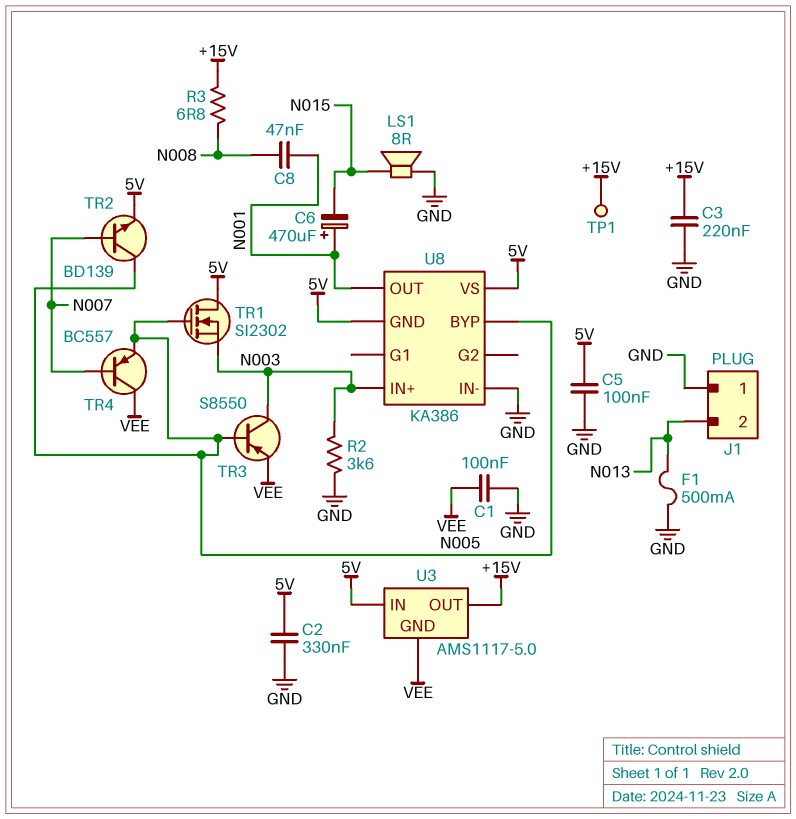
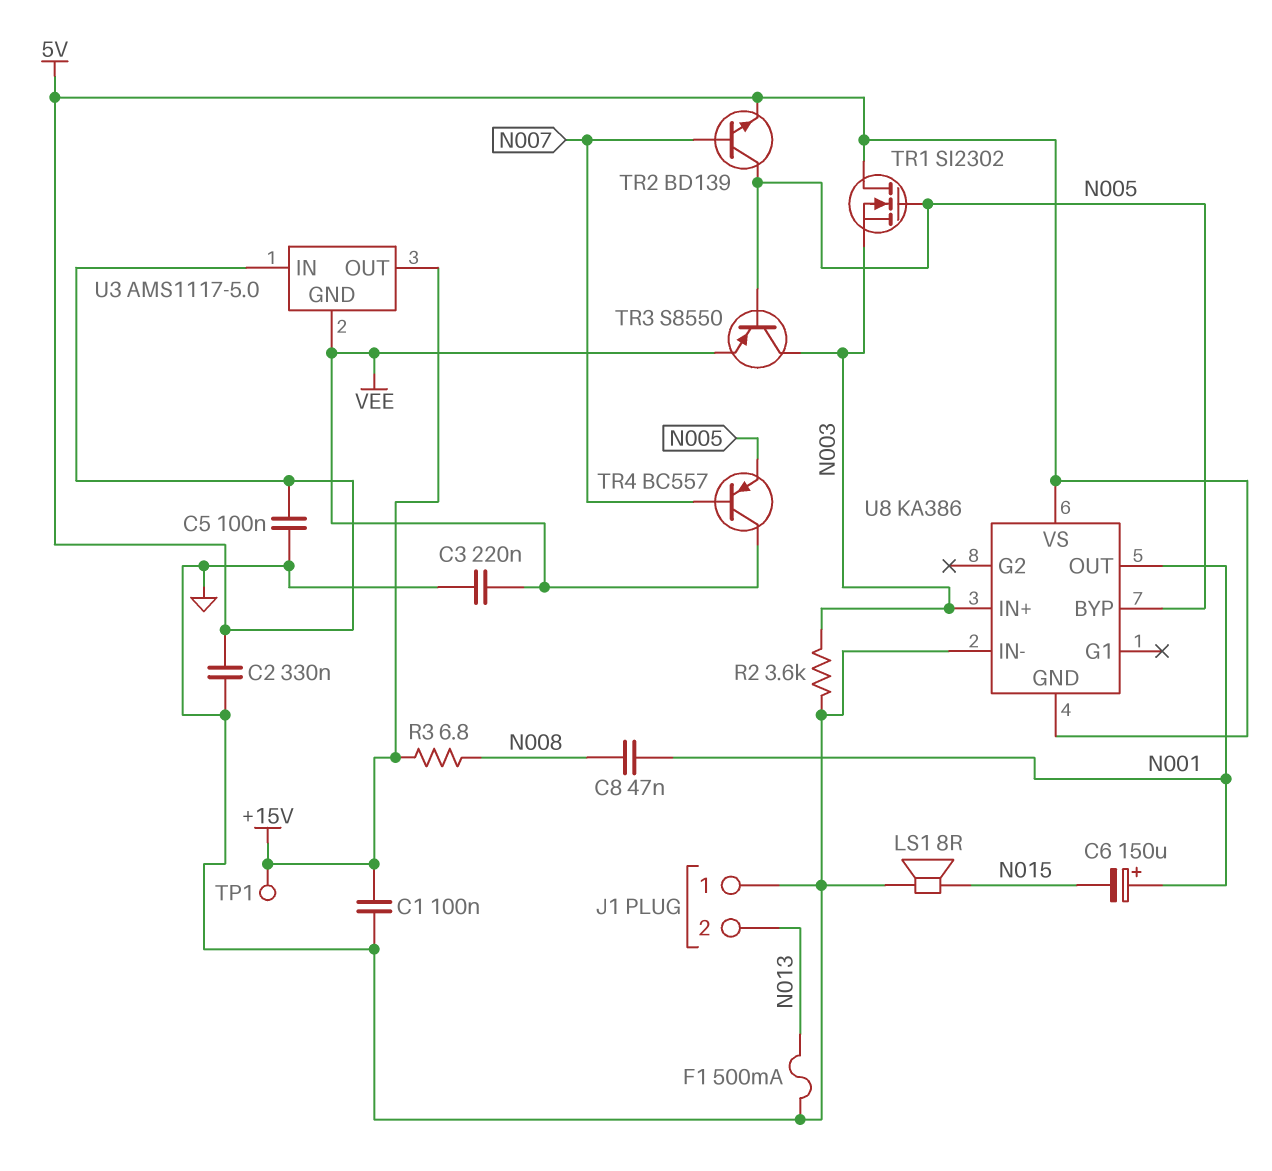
C1: 100nF (GND, VEE) -> 100nF (+15V, GND)
C3: 220nF (+15V, GND) -> 220nF (GND, VEE)
C6: 470uF (plus N001, minus N015) -> 150uF (plus N001, minus N015)

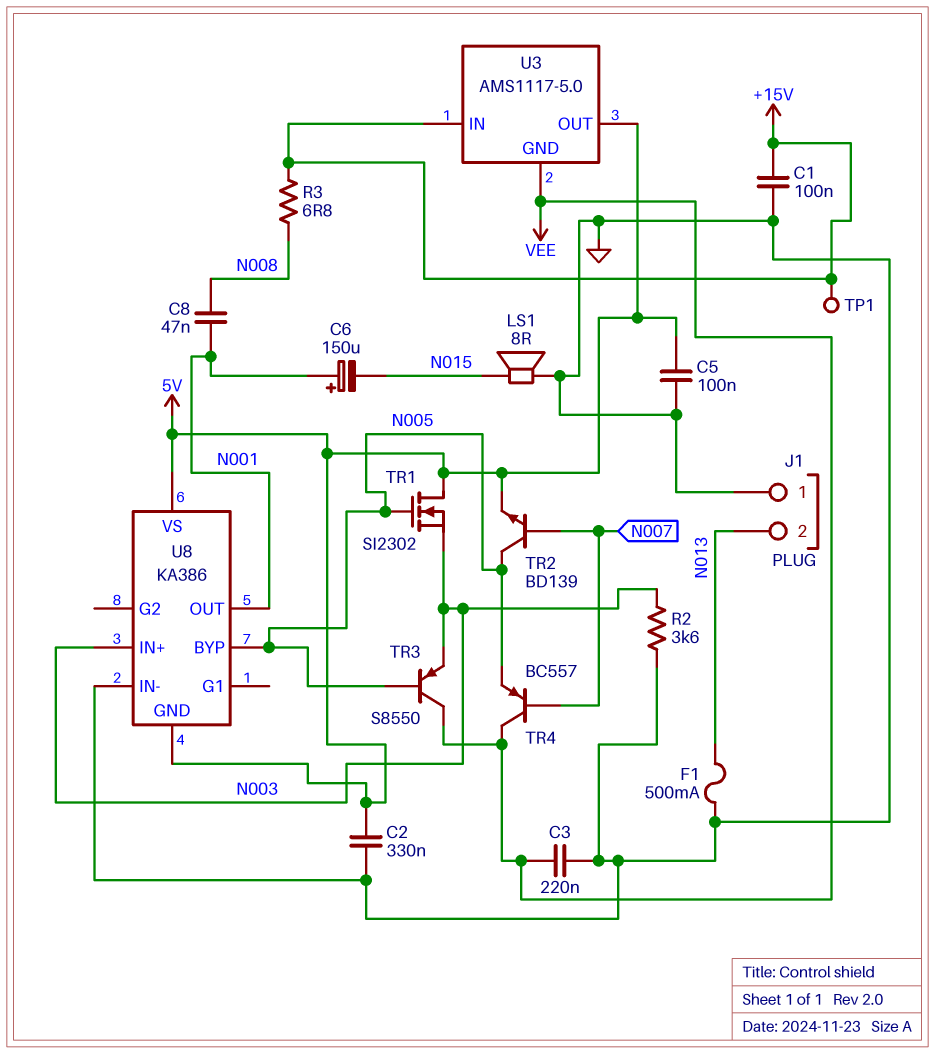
TR3: PNP S8550 (B N005, C N003, E VEE) -> PNP S8550 (B N005, C VEE, E N003)
U3 pin IN: 5V -> +15V
U3 pin OUT: +15V -> 5V

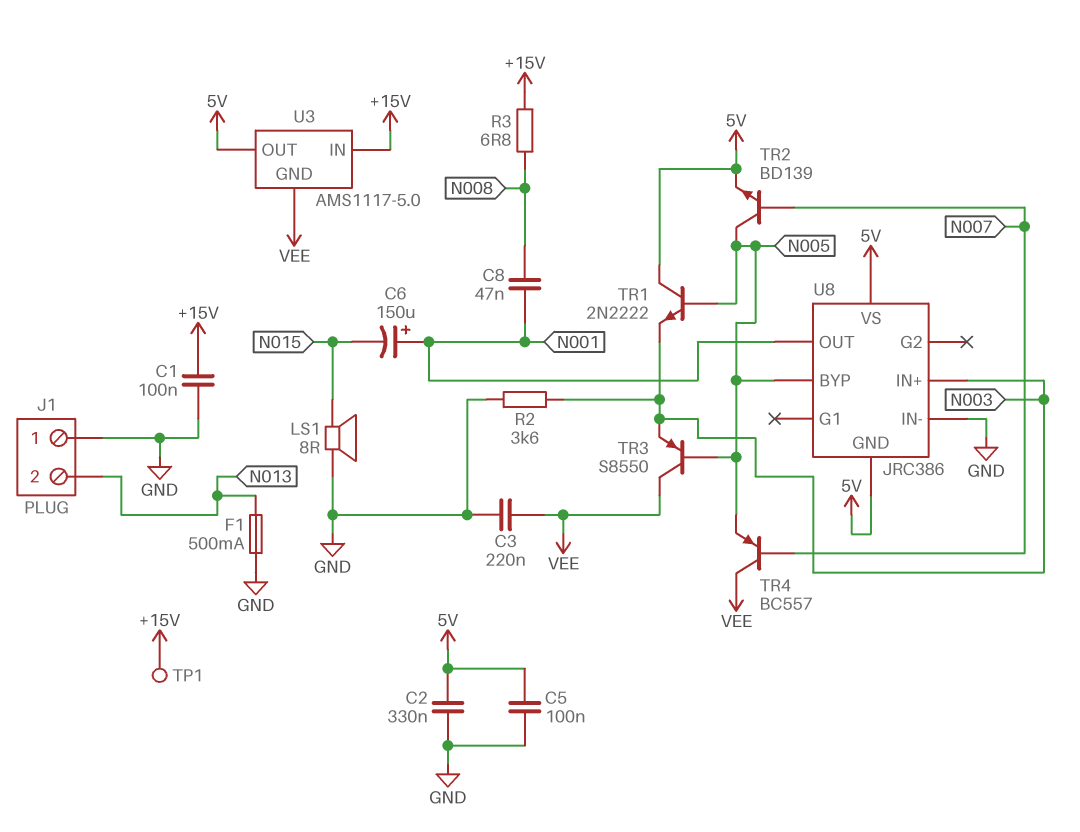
TR1: NMOS SI2302 (G N005, D 5V, S N003) -> NPN 2N2222 (B N005, C 5V, E N003)
U8: KA386 -> JRC386

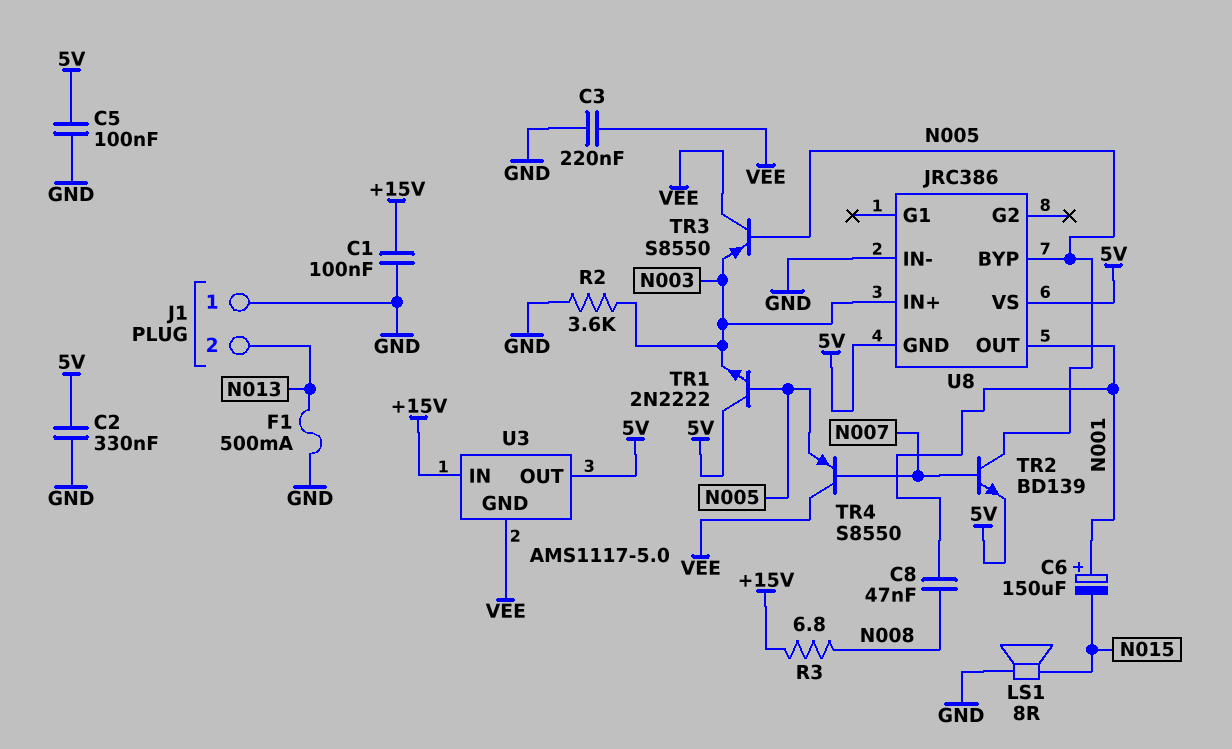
TP1: test point (+15V) -> none
TR4: PNP BC557 (B N007, C VEE, E N005) -> PNP S8550 (B N007, C VEE, E N005)

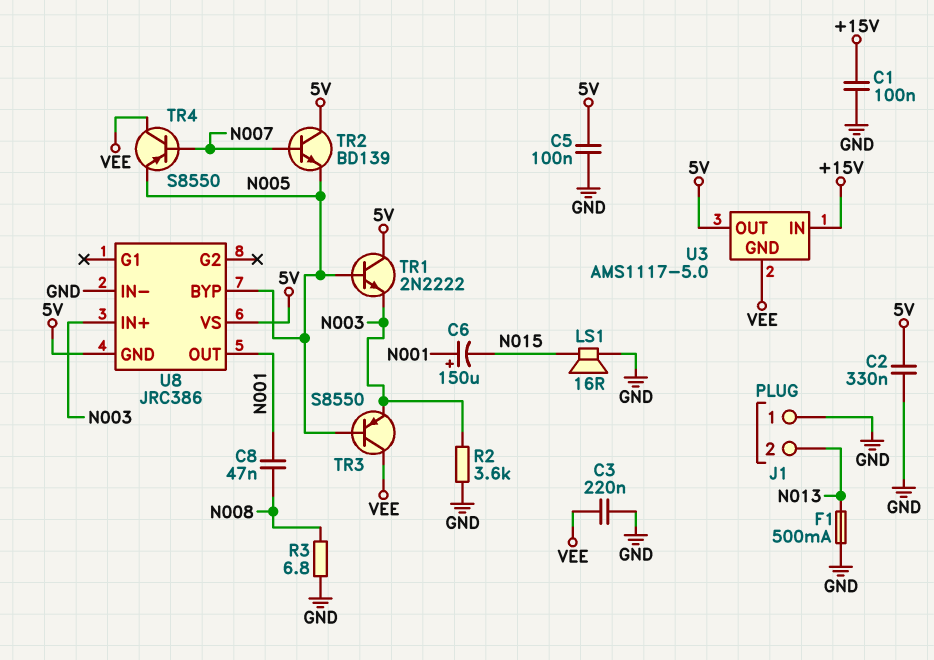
LS1: speaker 8R (GND, N015) -> speaker 16R (GND, N015)
R3: 6.8 (+15V, N008) -> 6.8 (GND, N008)
TR2: NPN BD139 (B N007, C N005, E 5V) -> NPN BD139 (B N007, C 5V, E N005)

